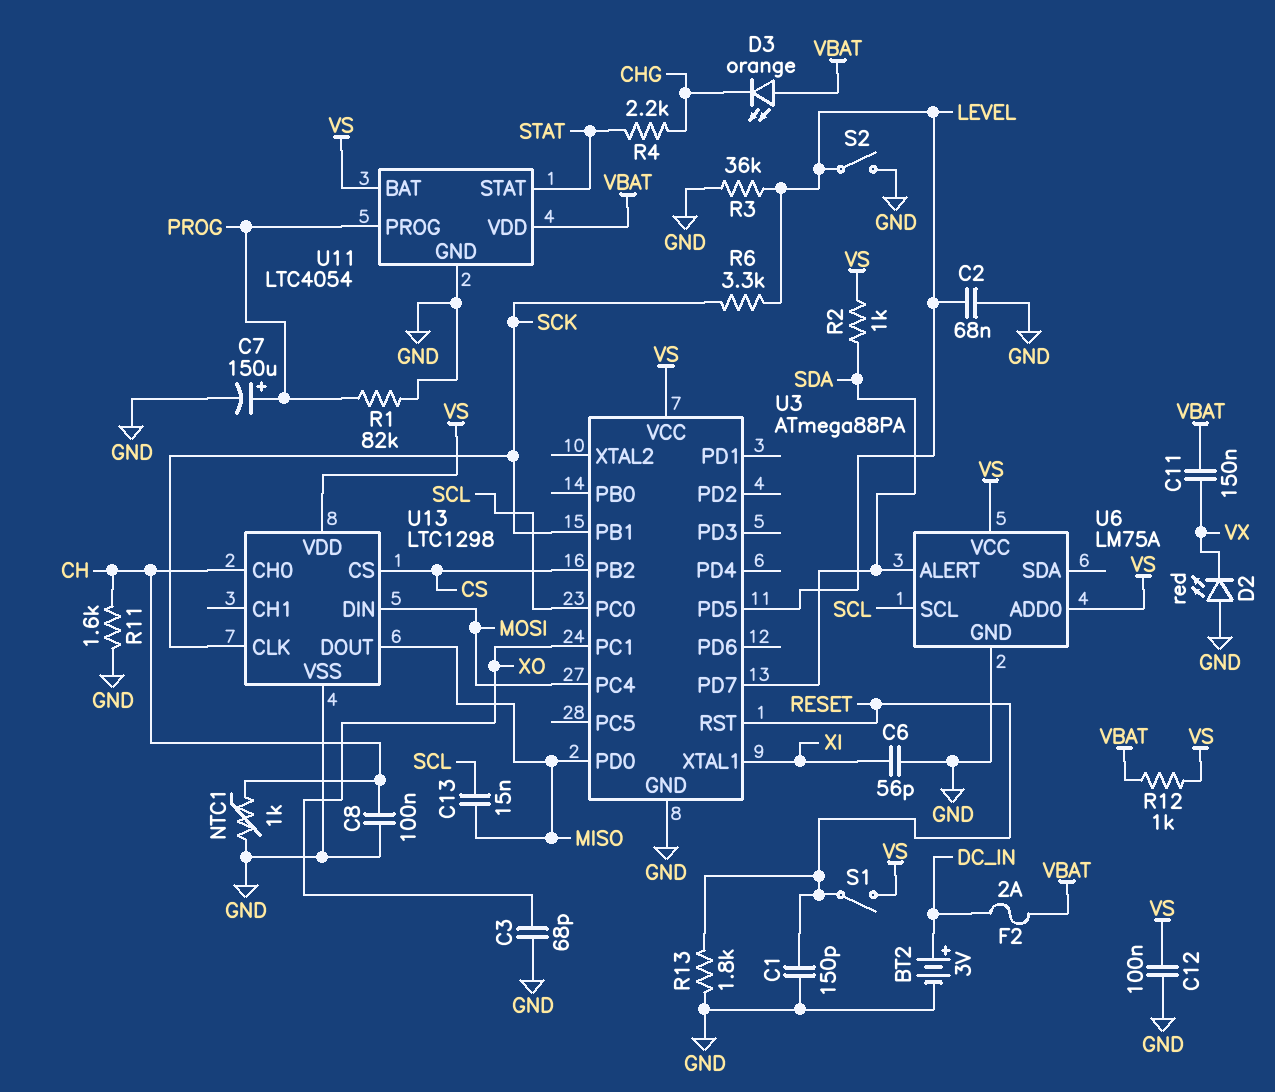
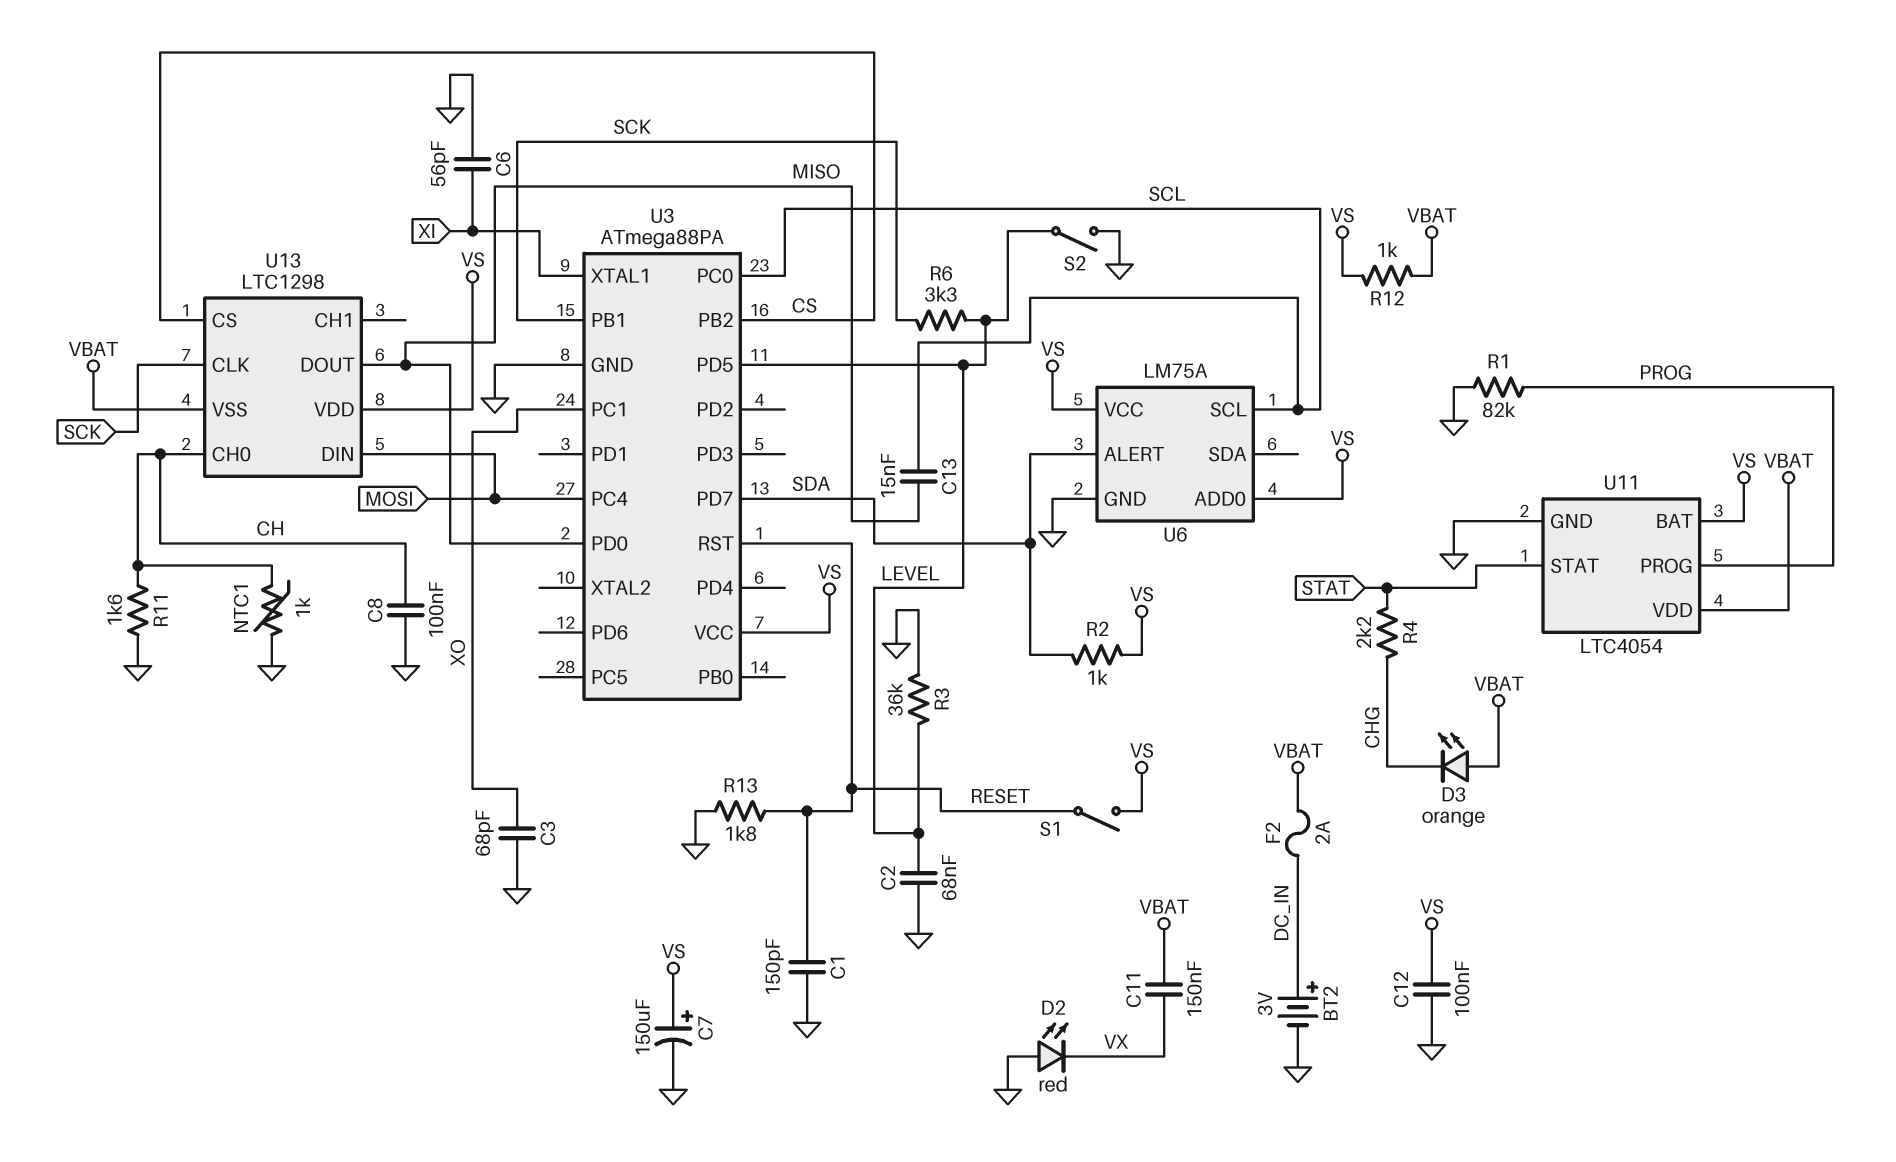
C7: 150uF (plus PROG, minus GND) -> 150uF (plus VS, minus GND)
U13 pin VSS: GND -> VBAT

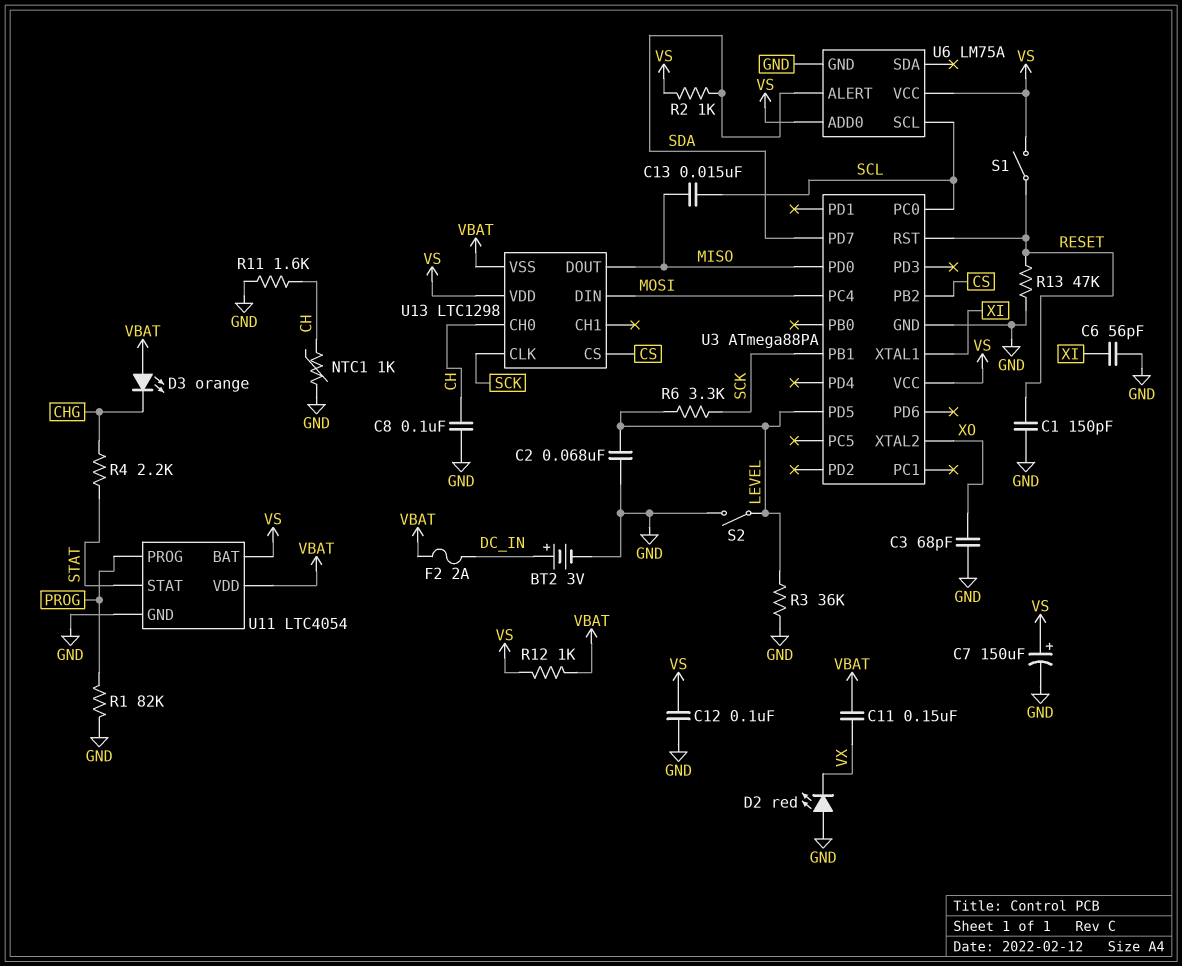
R13: 1.8k (GND, RESET) -> 47k (GND, RESET)
U3 pin PC1: XO -> none
U3 pin XTAL2: none -> XO

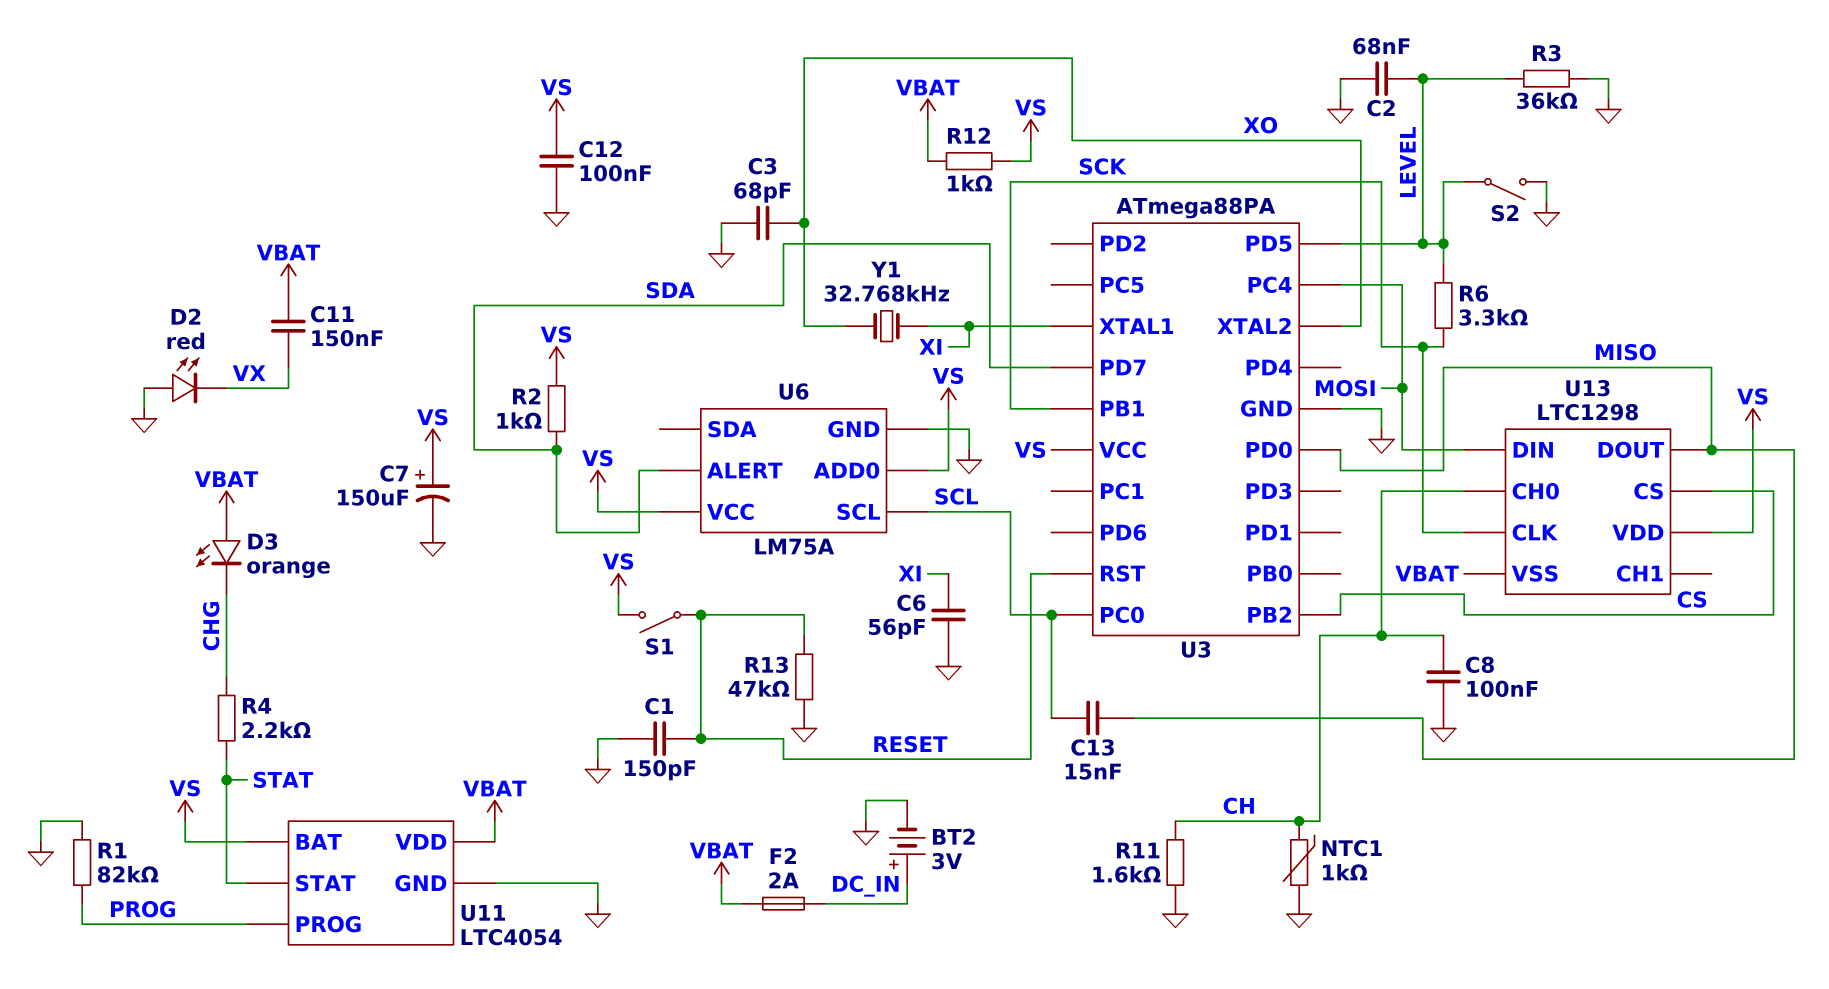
Y1: none -> 32.768kHz (XI, XO)

